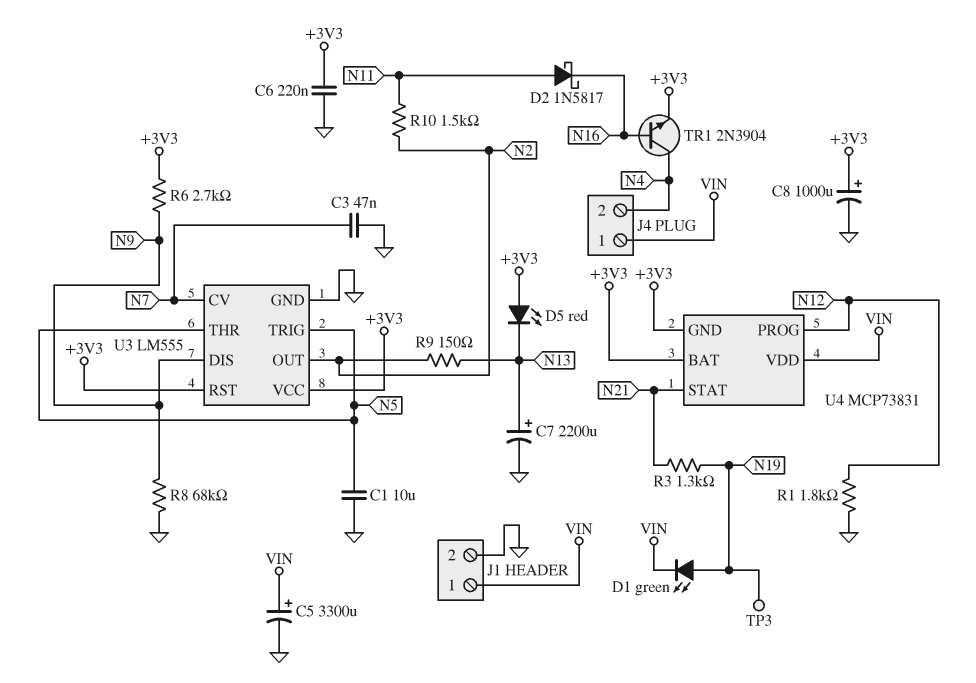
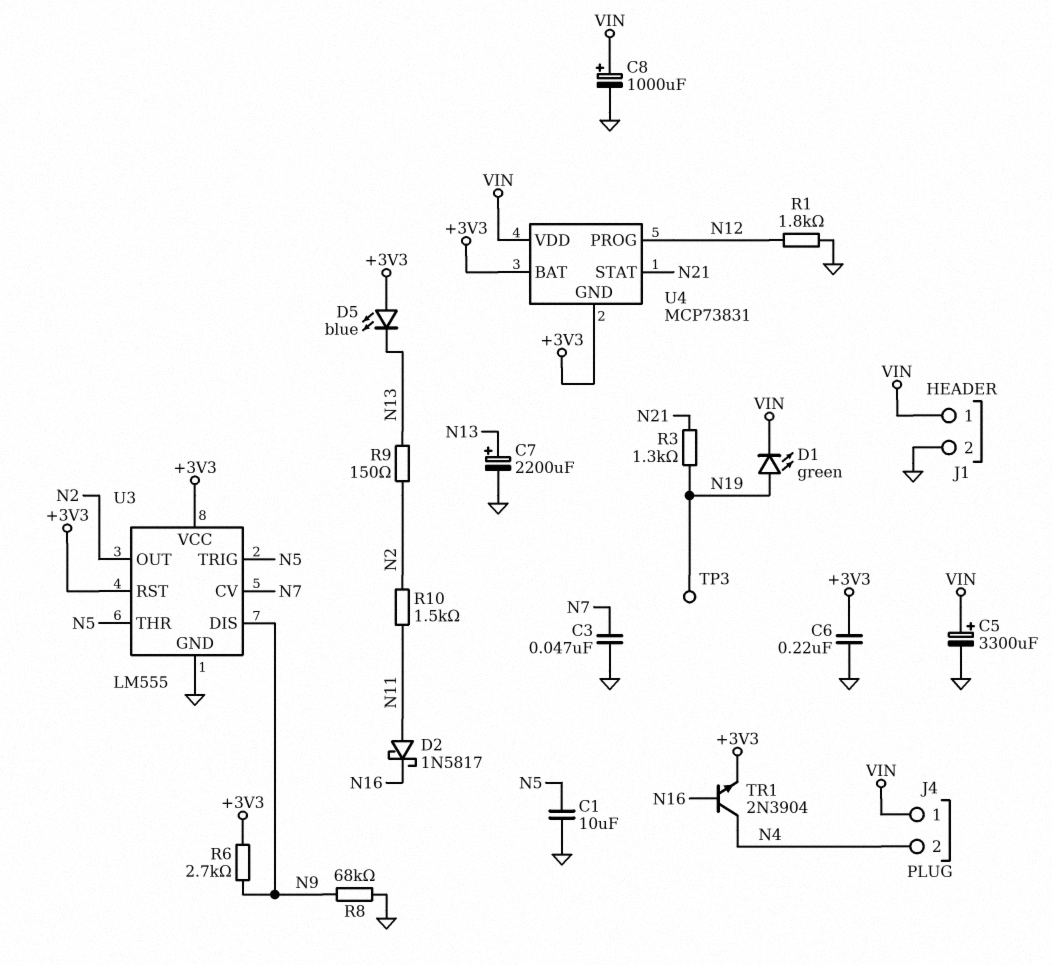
C8: 1000uF (plus +3V3, minus GND) -> 1000uF (plus VIN, minus GND)
D5: LED red (A +3V3, K N13) -> LED blue (A +3V3, K N13)

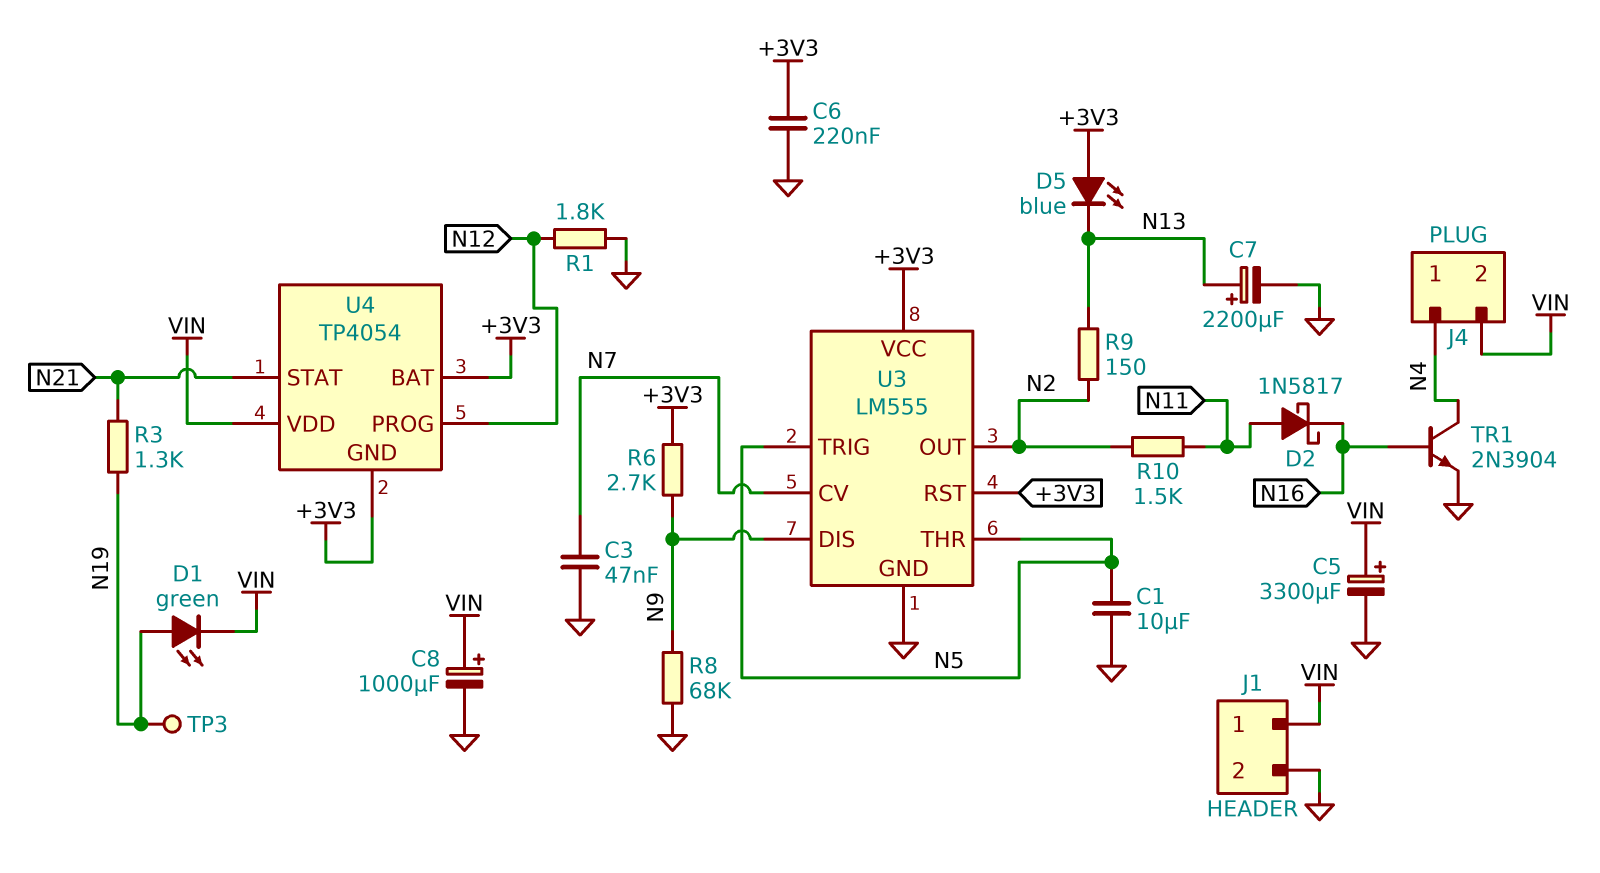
J4 pin 1: VIN -> N4
J4 pin 2: N4 -> VIN
TR1: NPN 2N3904 (B N16, C N4, E +3V3) -> NPN 2N3904 (B N16, C N4, E GND)
U4: MCP73831 -> TP4054

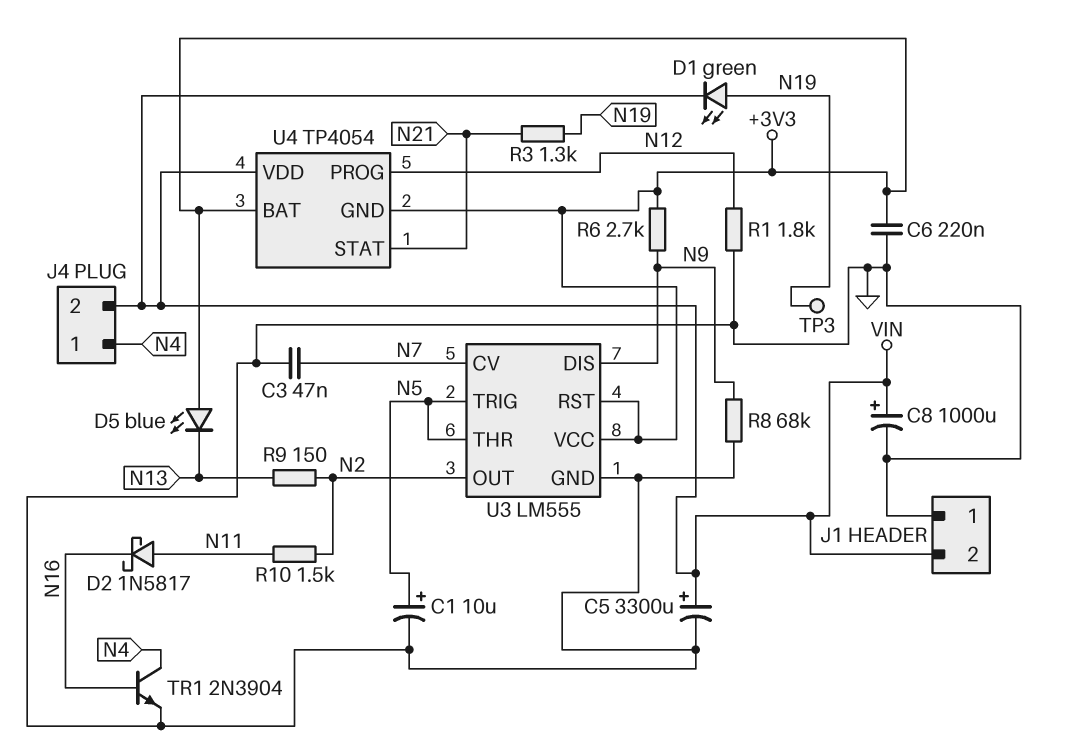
C1: 10uF (GND, N5) -> 10uF (plus N5, minus GND)
C7: 2200uF (plus N13, minus GND) -> none
J1 pin 1: VIN -> GND
J1 pin 2: GND -> VIN

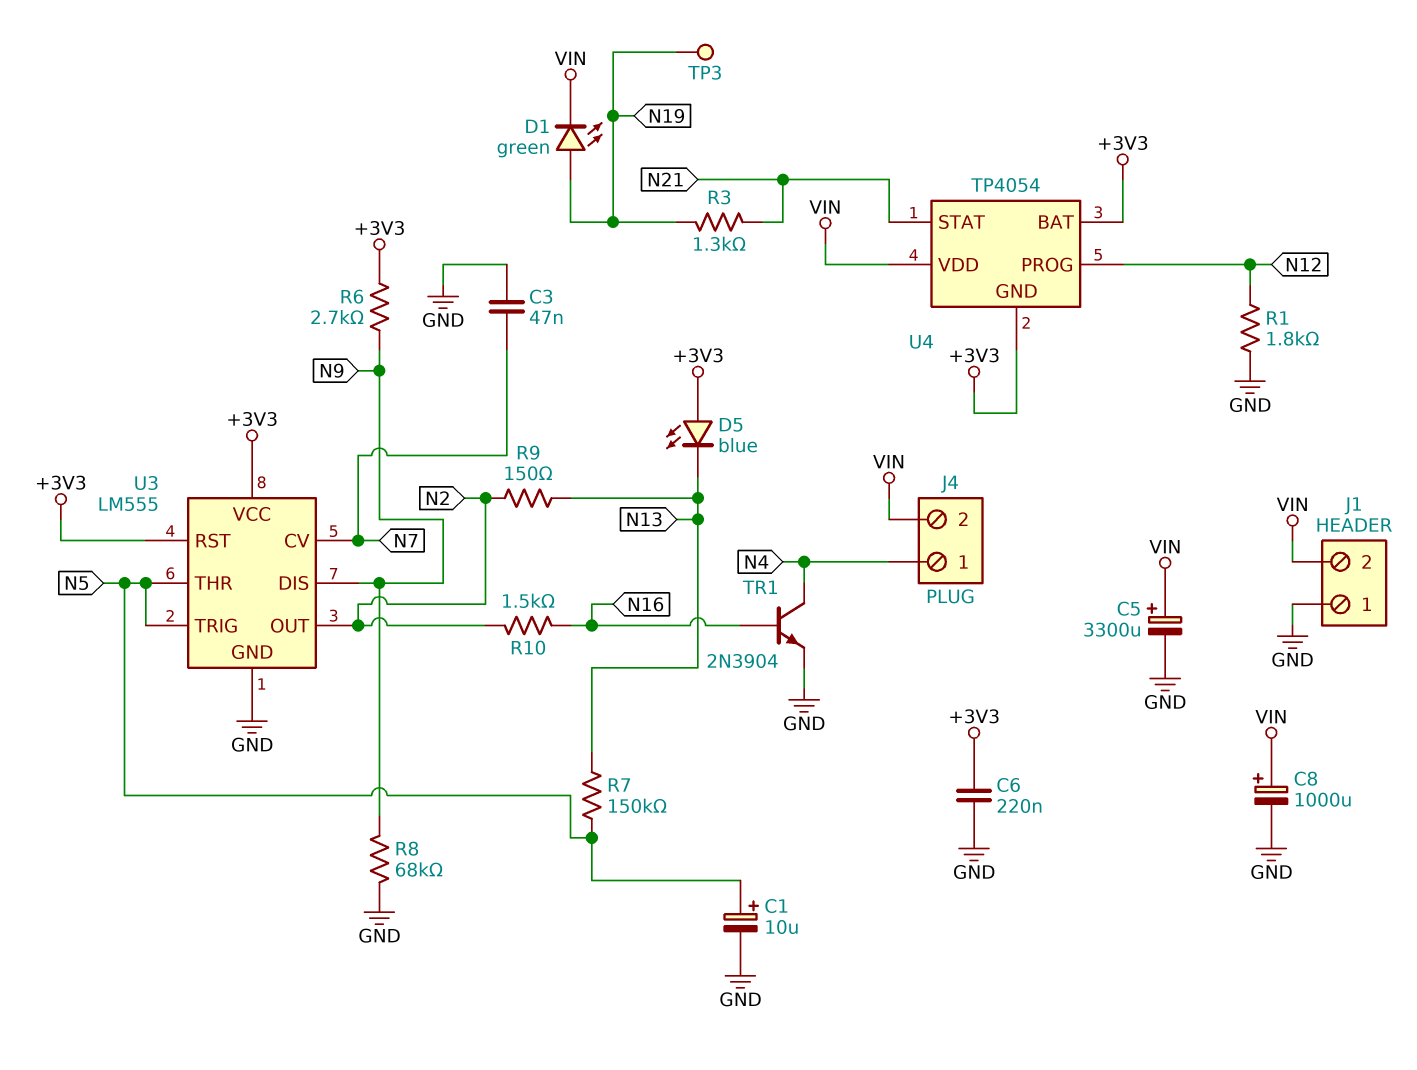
D2: schottky 1N5817 (A N11, K N16) -> none
R7: none -> 150k (N5, N13)
R10: 1.5k (N2, N11) -> 1.5k (N2, N16)

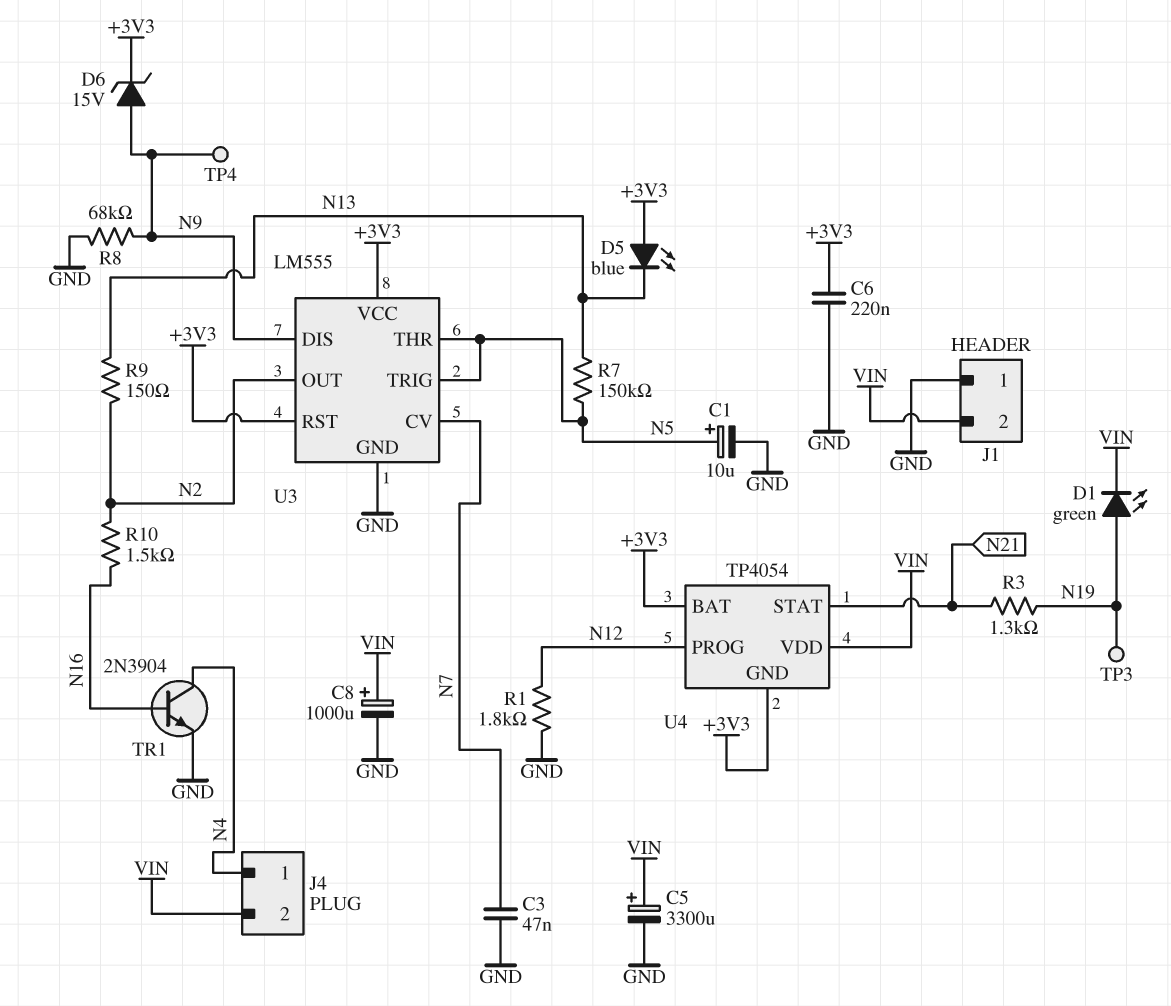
D6: none -> zener 15V (A N9, K +3V3)
R6: 2.7k (+3V3, N9) -> none
TP4: none -> test point (N9)

